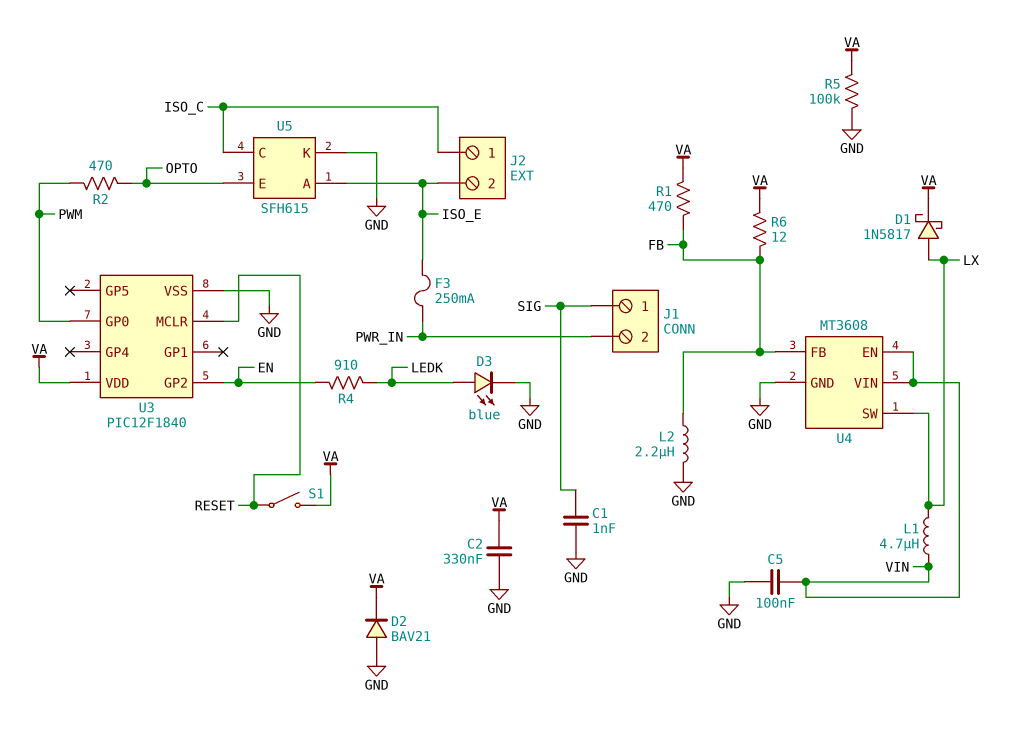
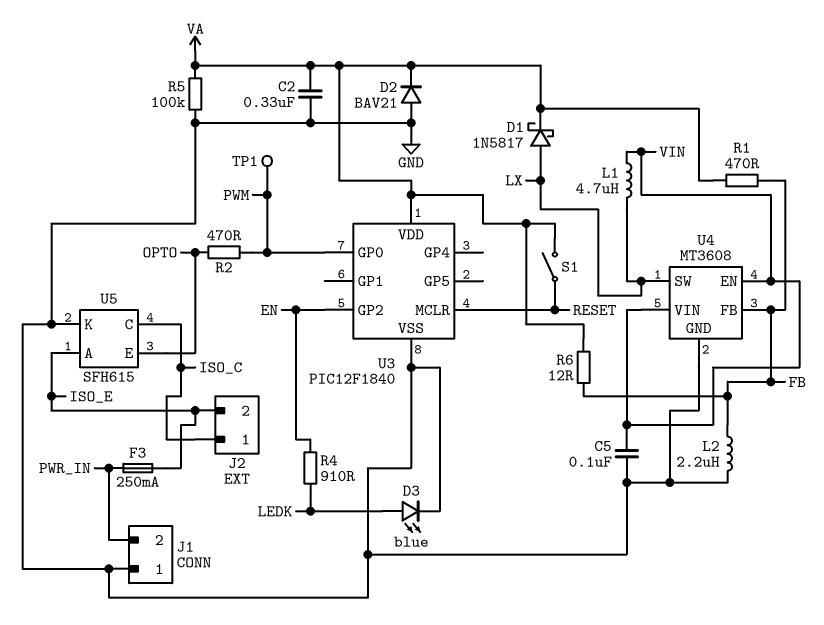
C1: 1nF (GND, SIG) -> none
J1 pin 1: SIG -> GND
TP1: none -> test point (PWM)

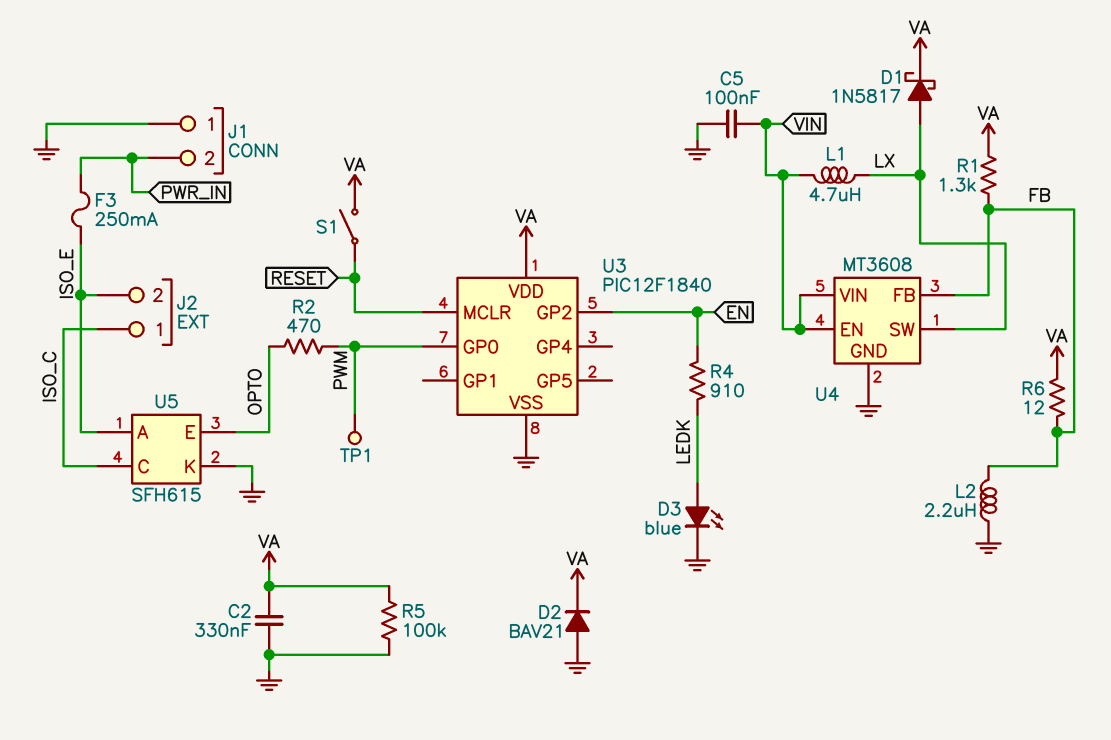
R1: 470 (FB, VA) -> 1.3k (FB, VA)

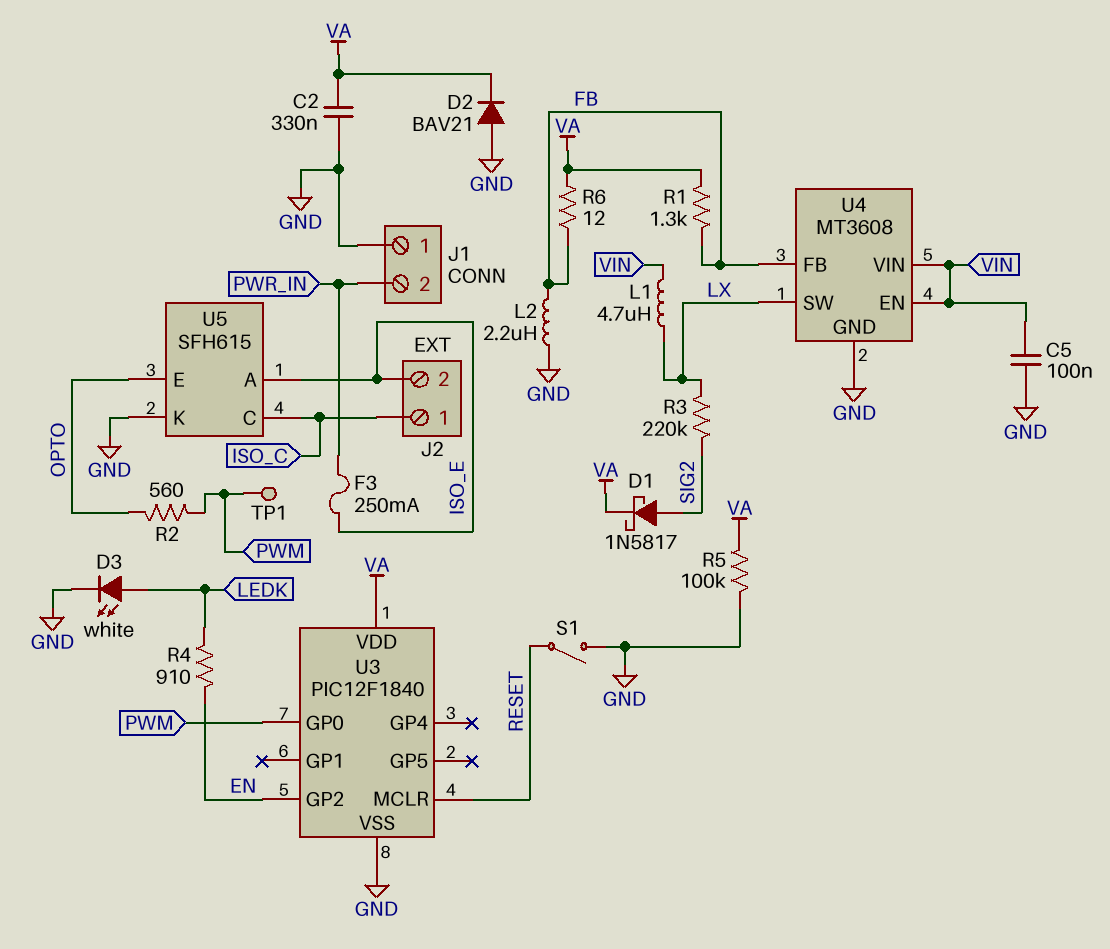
D1: schottky 1N5817 (A LX, K VA) -> schottky 1N5817 (A SIG2, K VA)
D3: LED blue (A LEDK, K GND) -> LED white (A LEDK, K GND)
R2: 470 (OPTO, PWM) -> 560 (OPTO, PWM)
R3: none -> 220k (LX, SIG2)
S1: switch (RESET, VA) -> switch (GND, RESET)

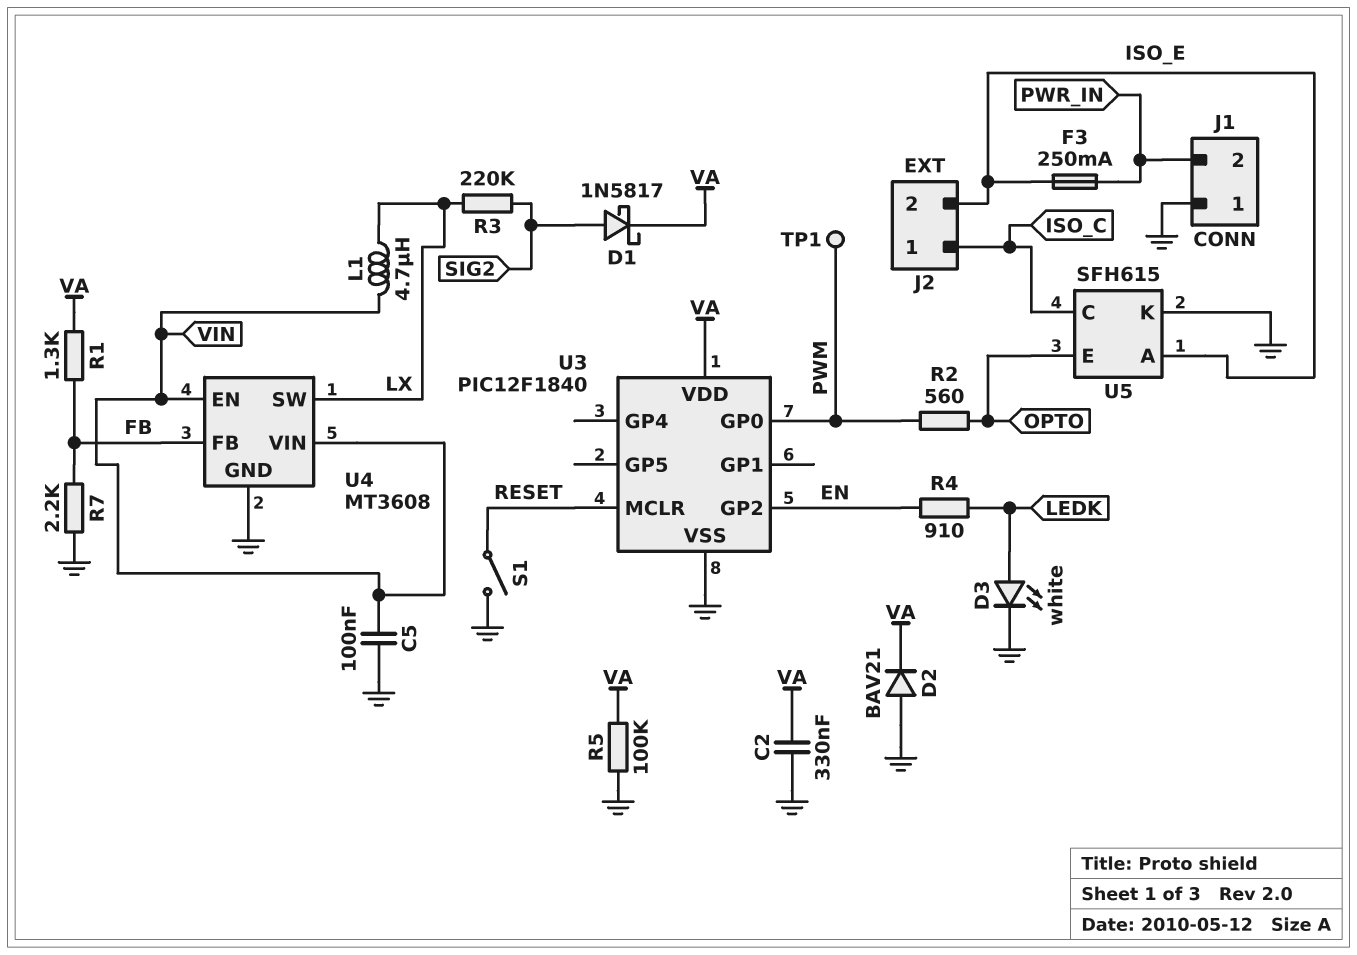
L2: 2.2uH (FB, GND) -> none
R6: 12 (FB, VA) -> none
R7: none -> 2.2k (FB, GND)

